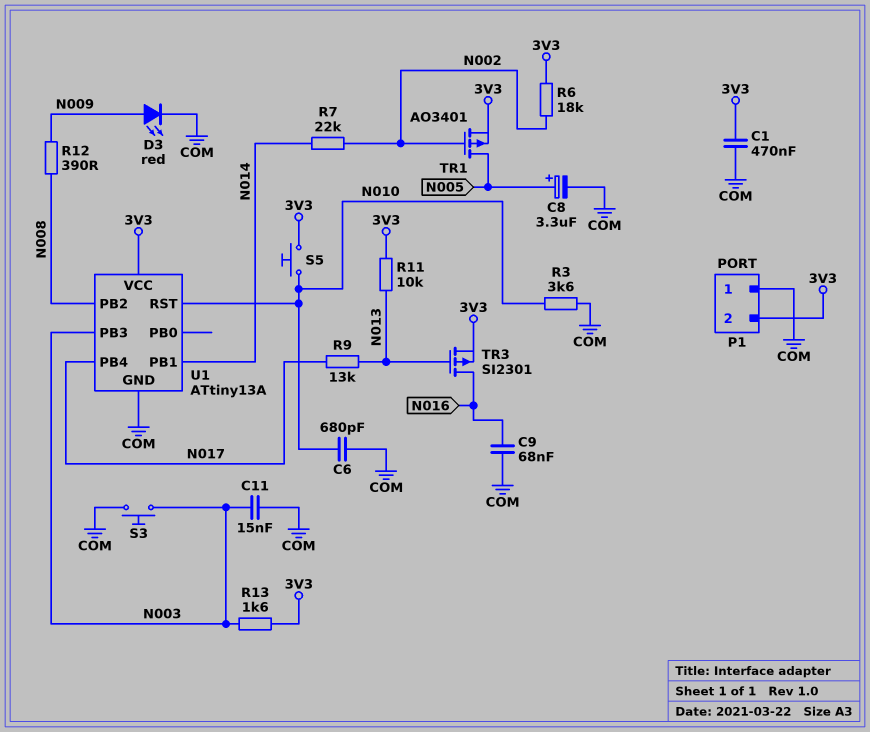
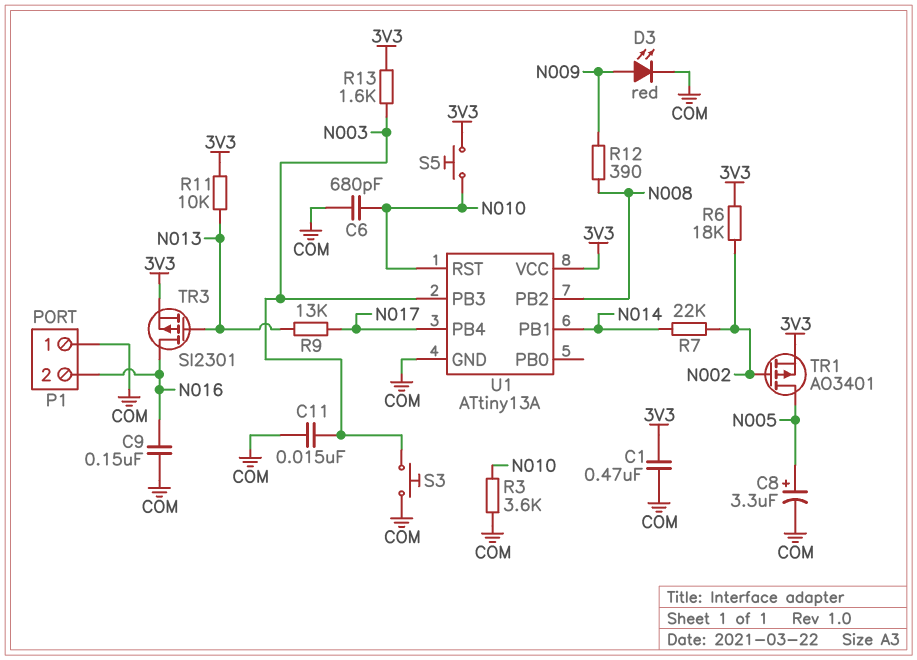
C9: 68nF (COM, N016) -> 150nF (COM, N016)
P1 pin 2: 3V3 -> N016

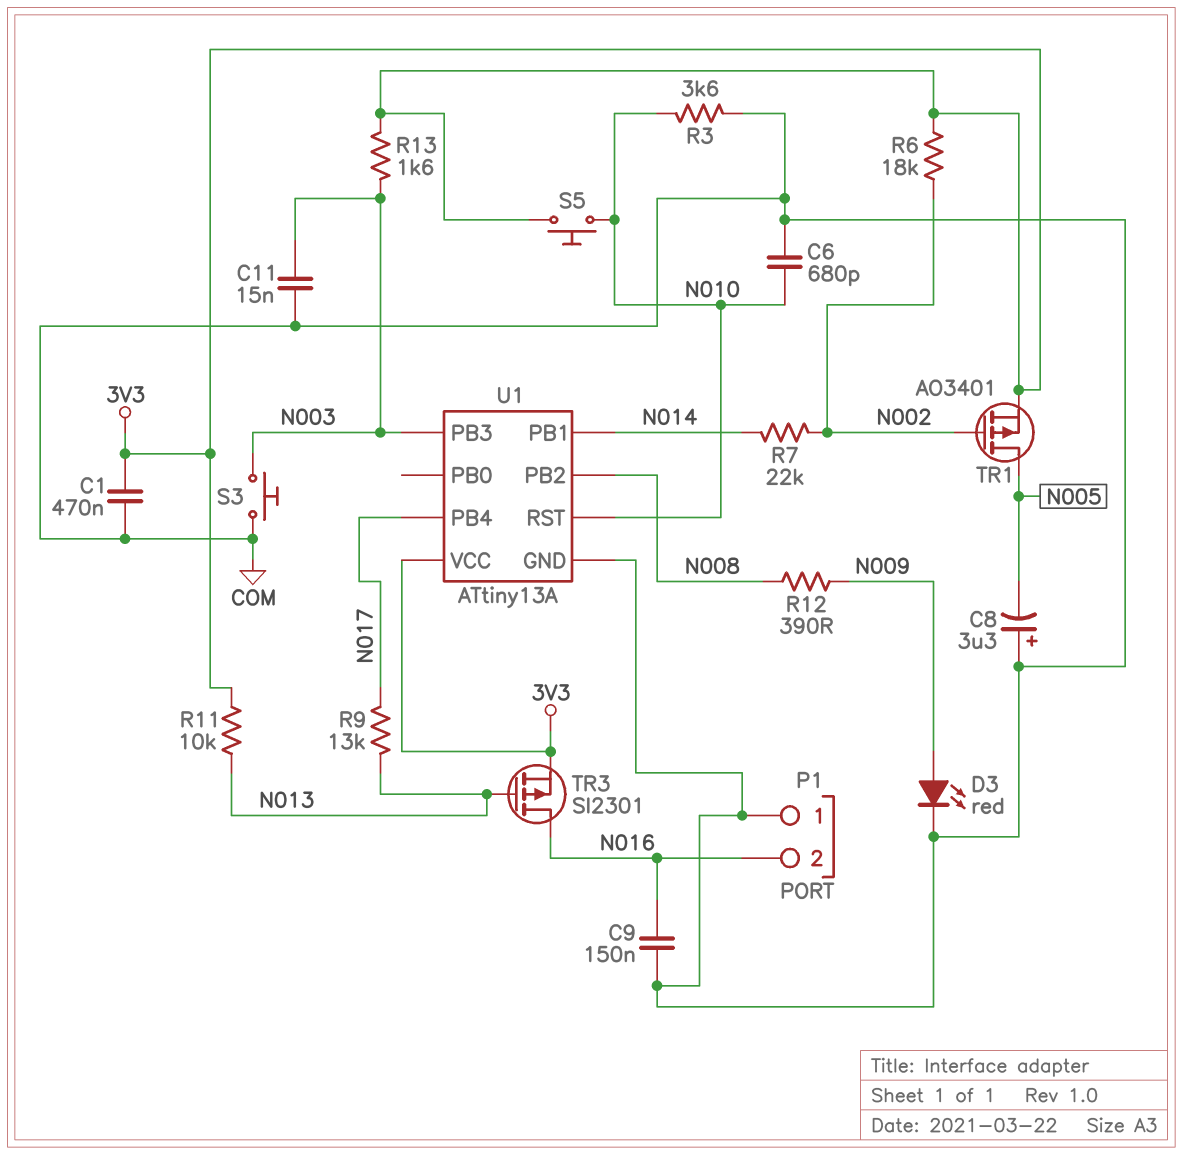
C8: 3.3uF (plus N005, minus COM) -> 3.3uF (plus COM, minus N005)

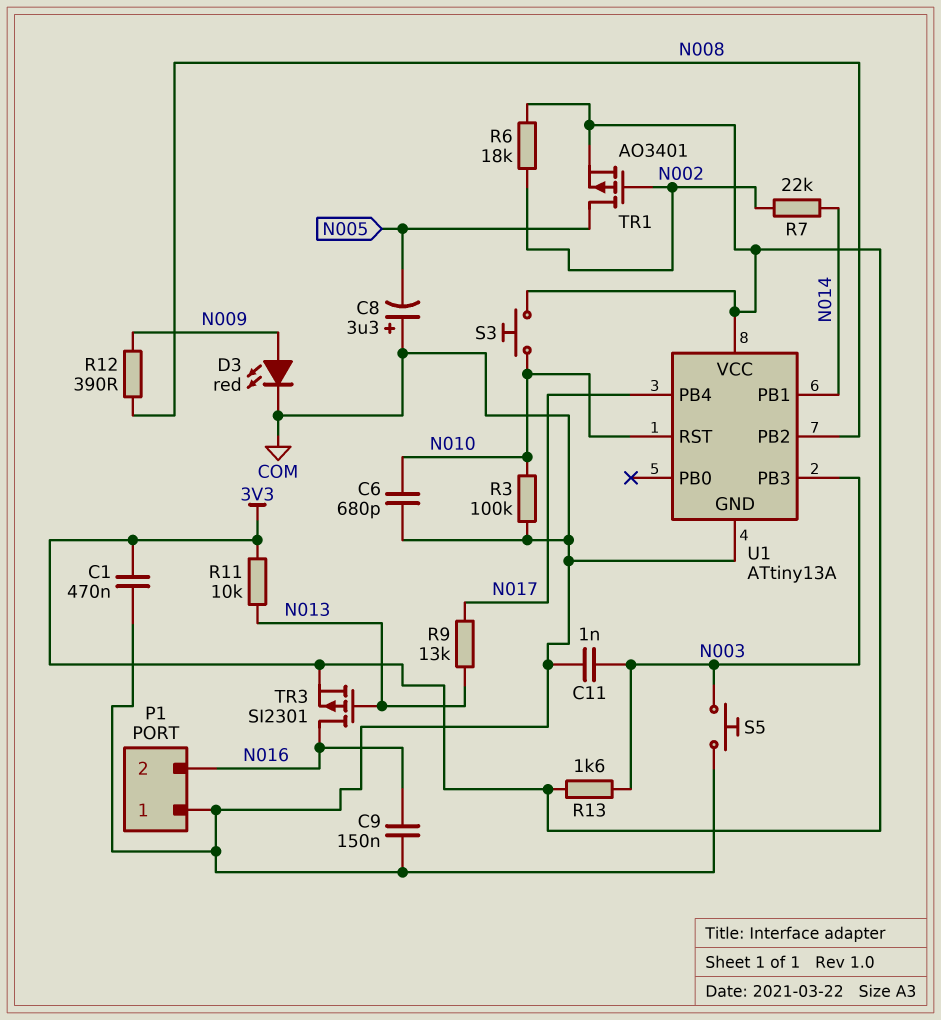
C11: 15nF (COM, N003) -> 1nF (COM, N003)
R3: 3.6k (COM, N010) -> 100k (COM, N010)
S3: button (COM, N003) -> button (3V3, N010)
S5: button (3V3, N010) -> button (COM, N003)

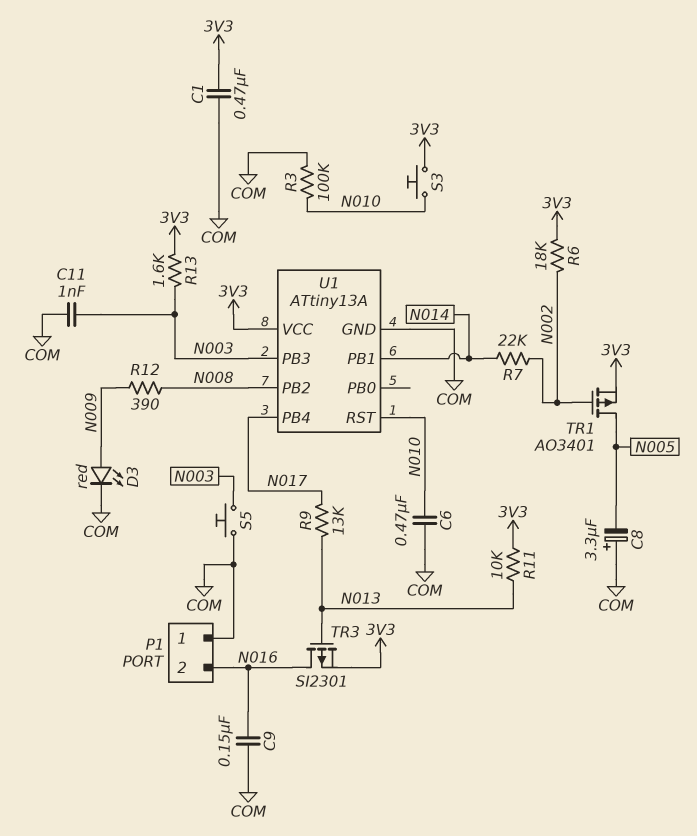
C6: 680pF (COM, N010) -> 470nF (COM, N010)

